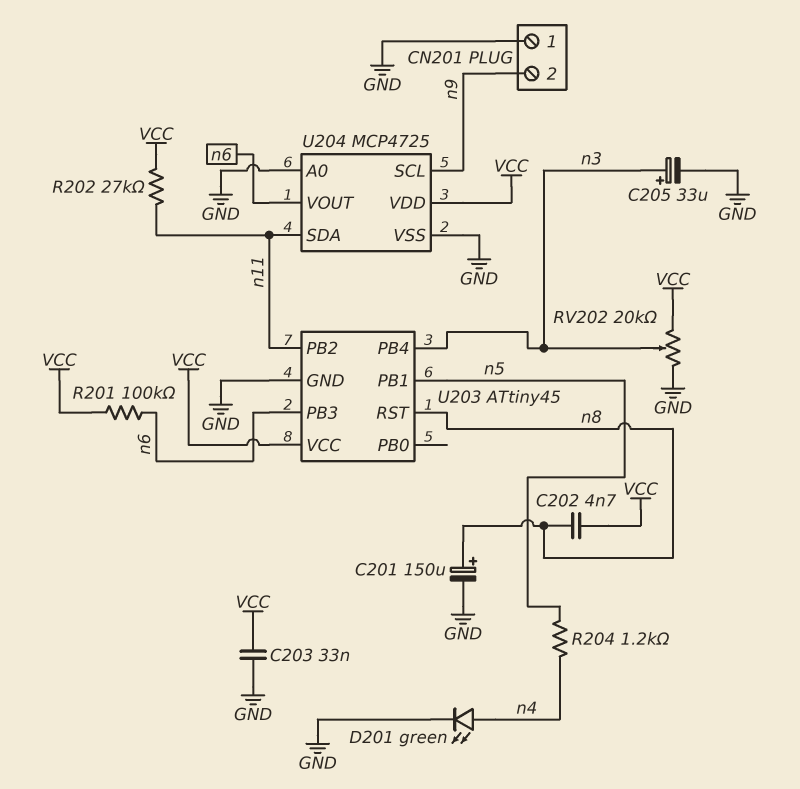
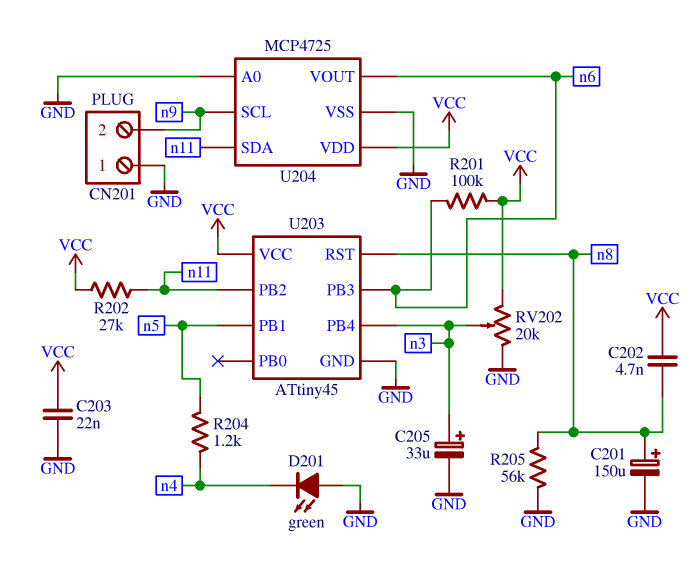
C203: 33nF (GND, VCC) -> 22nF (GND, VCC)
D201: LED green (A n4, K GND) -> LED green (A GND, K n4)
R205: none -> 56k (GND, n8)

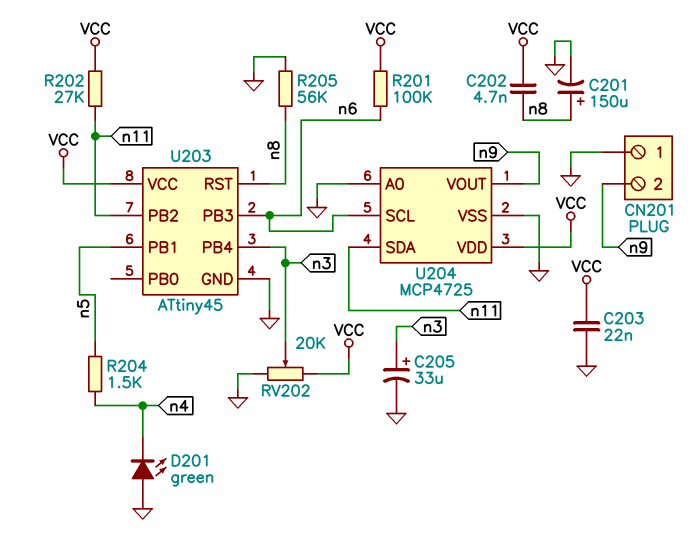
R204: 1.2k (n4, n5) -> 1.5k (n4, n5)
U204 pin SCL: n9 -> n6
U204 pin VOUT: n6 -> n9

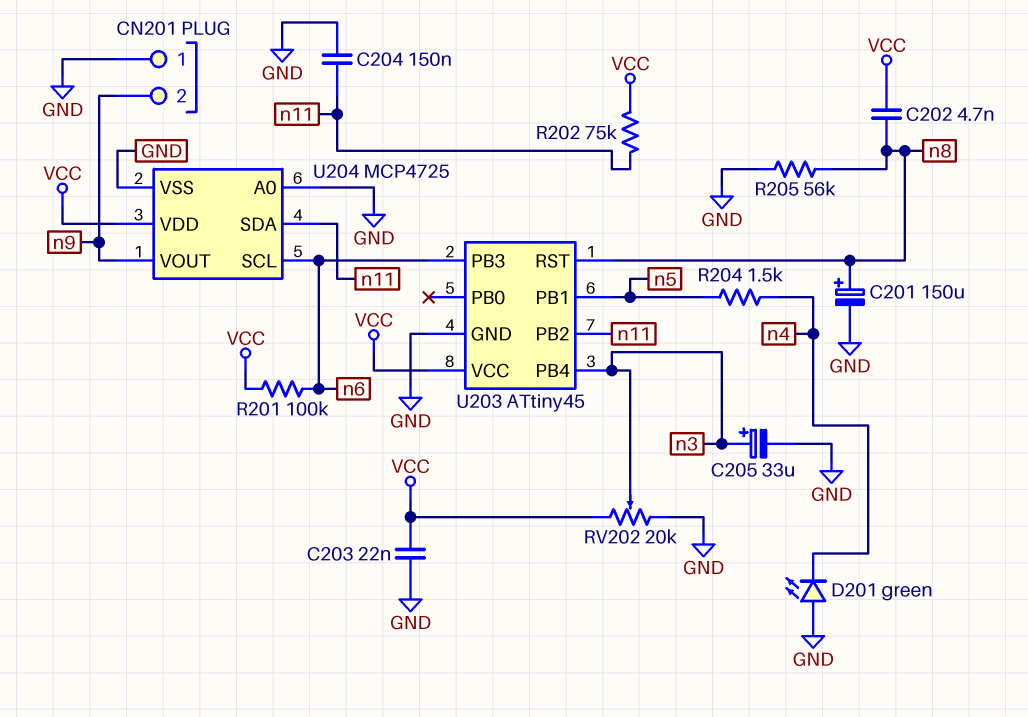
C204: none -> 150nF (GND, n11)
R202: 27k (VCC, n11) -> 75k (VCC, n11)

